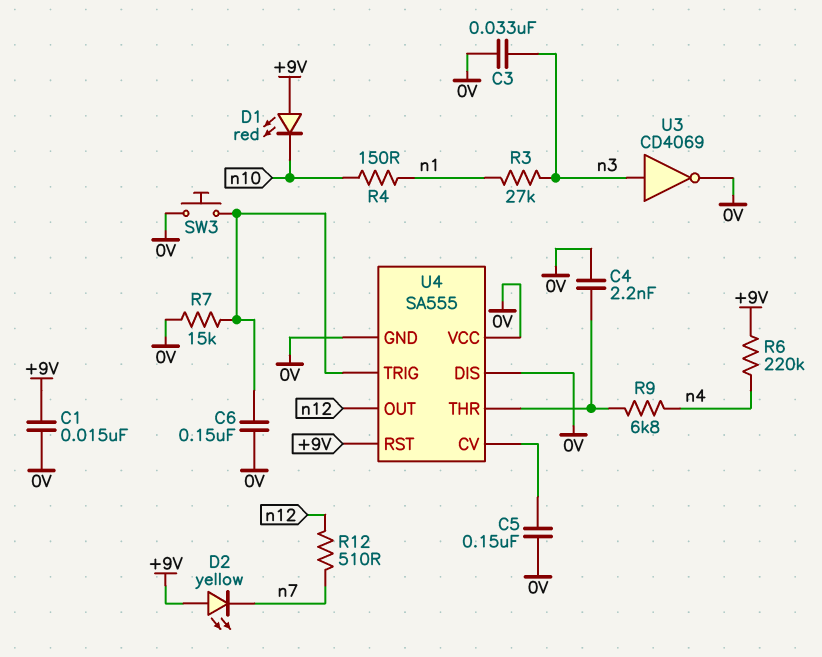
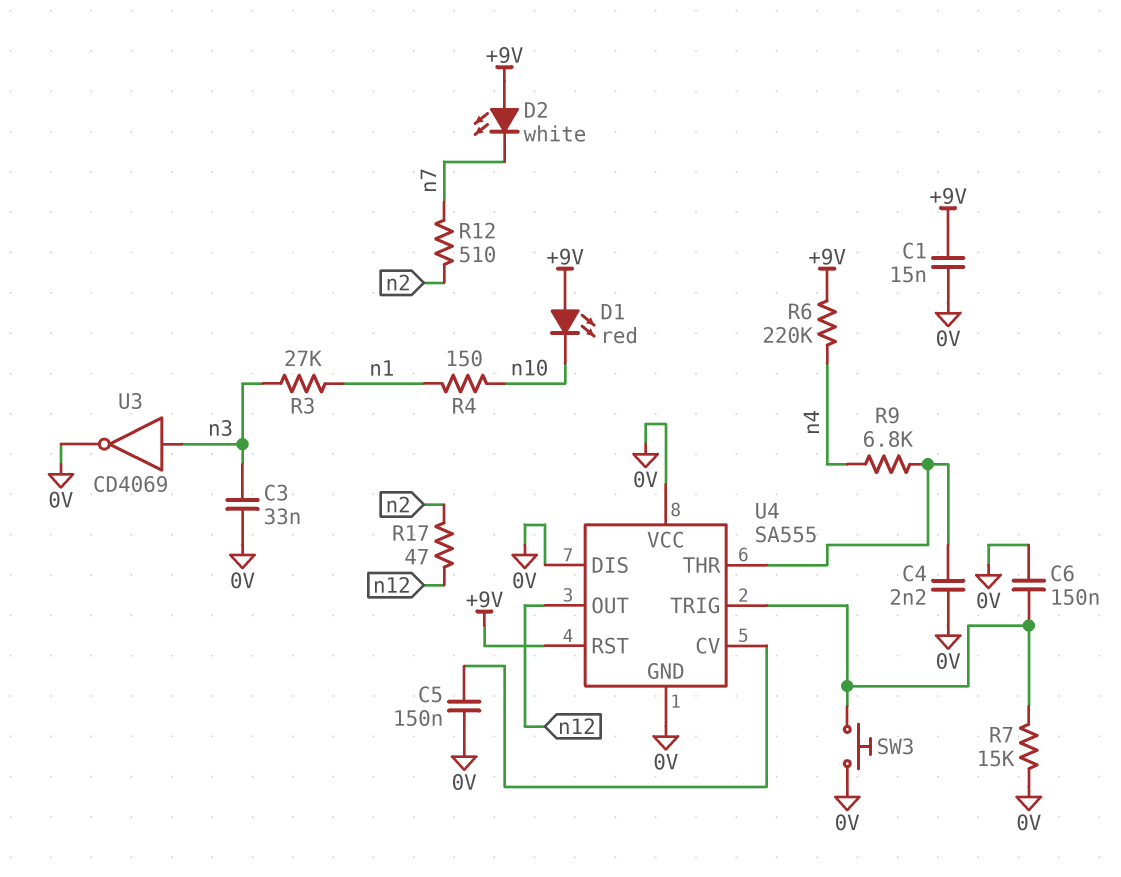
D2: LED yellow (A +9V, K n7) -> LED white (A +9V, K n7)
R12: 510 (n7, n12) -> 510 (n2, n7)
R17: none -> 47 (n2, n12)

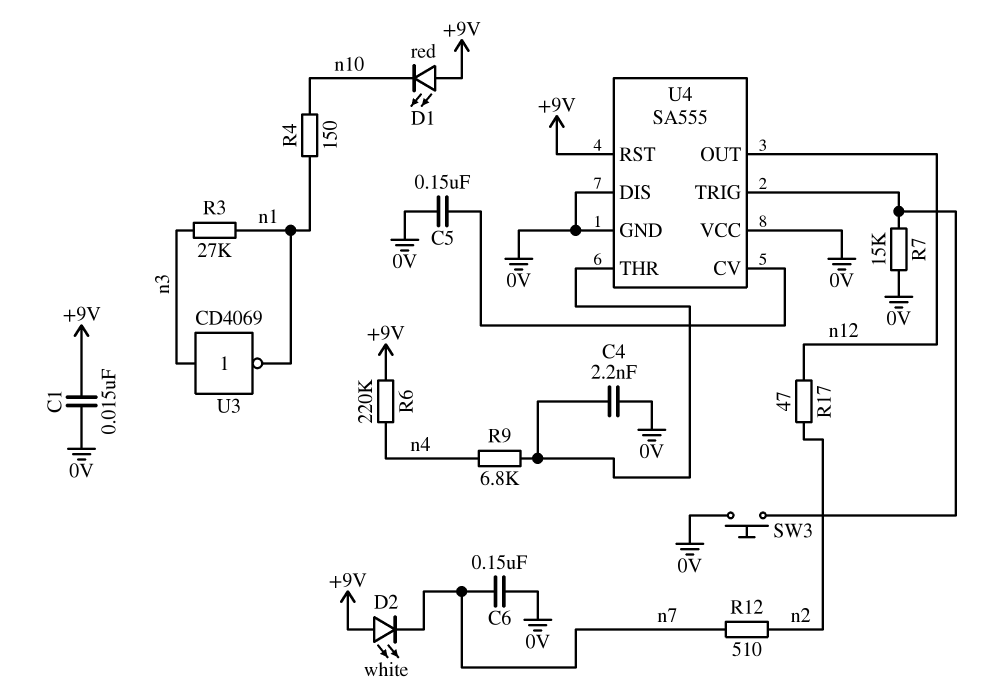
C3: 33nF (0V, n3) -> none
C6: 150nF (0V, U4/TRIG) -> 150nF (0V, n7)
U3: NOT CD4069 (in n3, out 0V) -> NOT CD4069 (in n3, out n1)

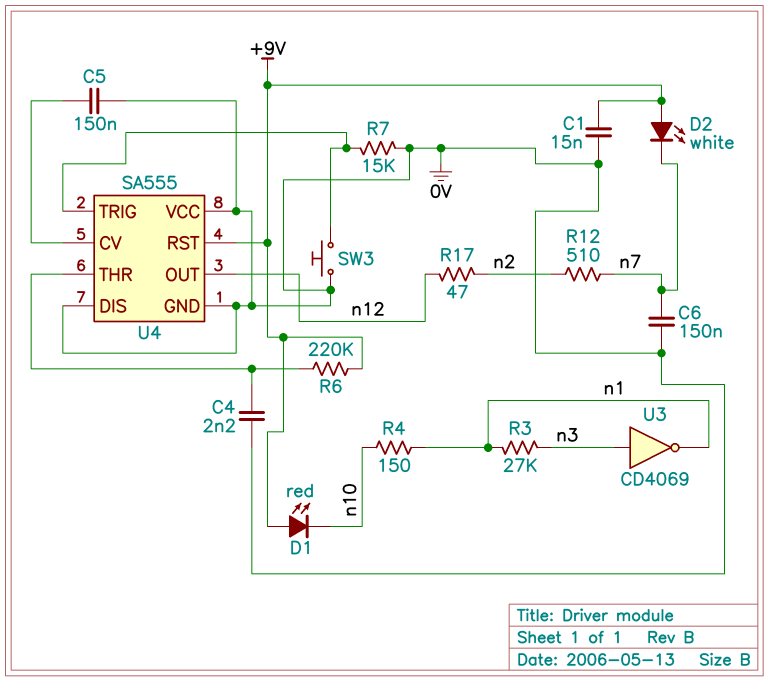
R6: 220k (+9V, n4) -> 220k (+9V, U4/THR)
R9: 6.8k (U4/THR, n4) -> none

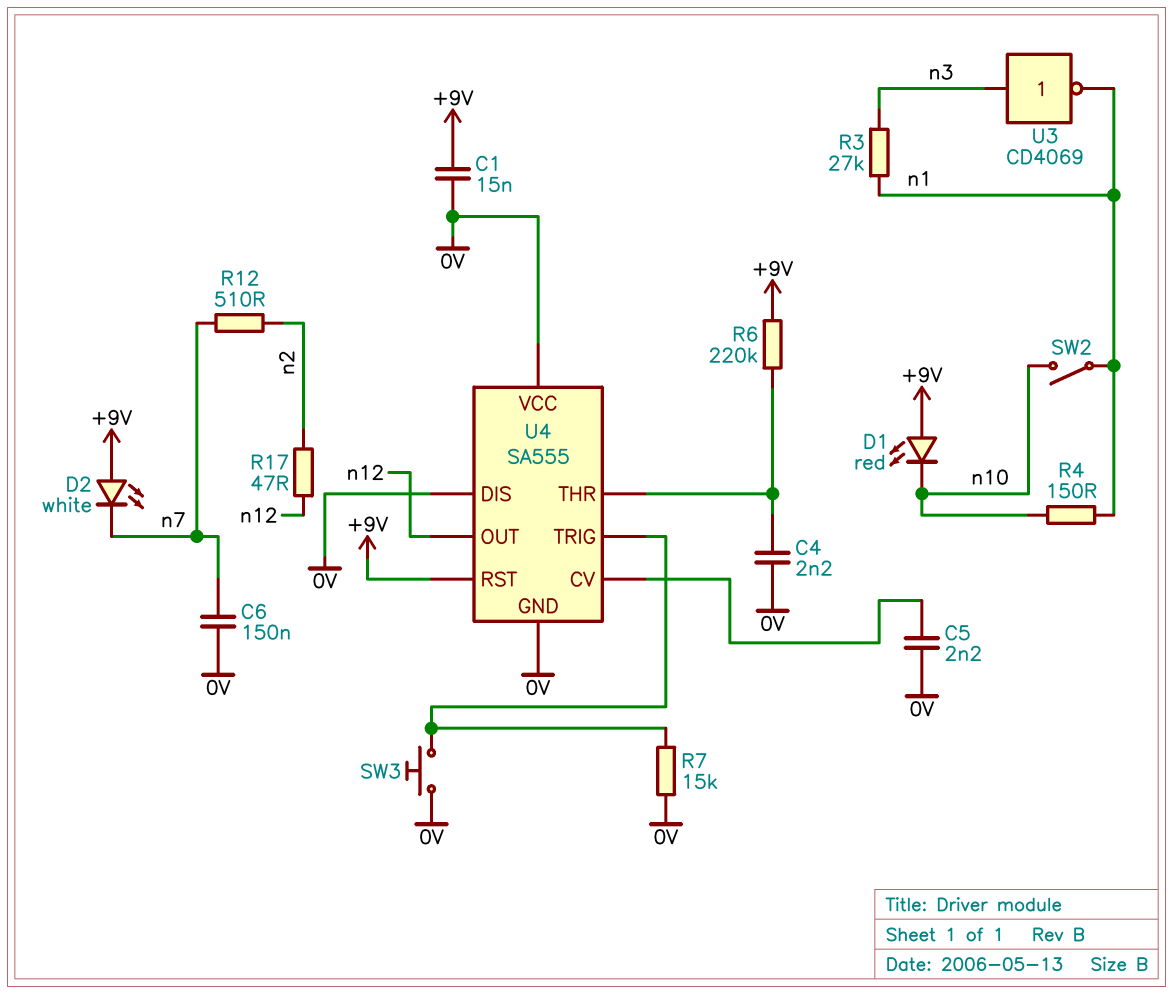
C5: 150nF (0V, U4/CV) -> 2.2nF (0V, U4/CV)
SW2: none -> switch (n1, n10)

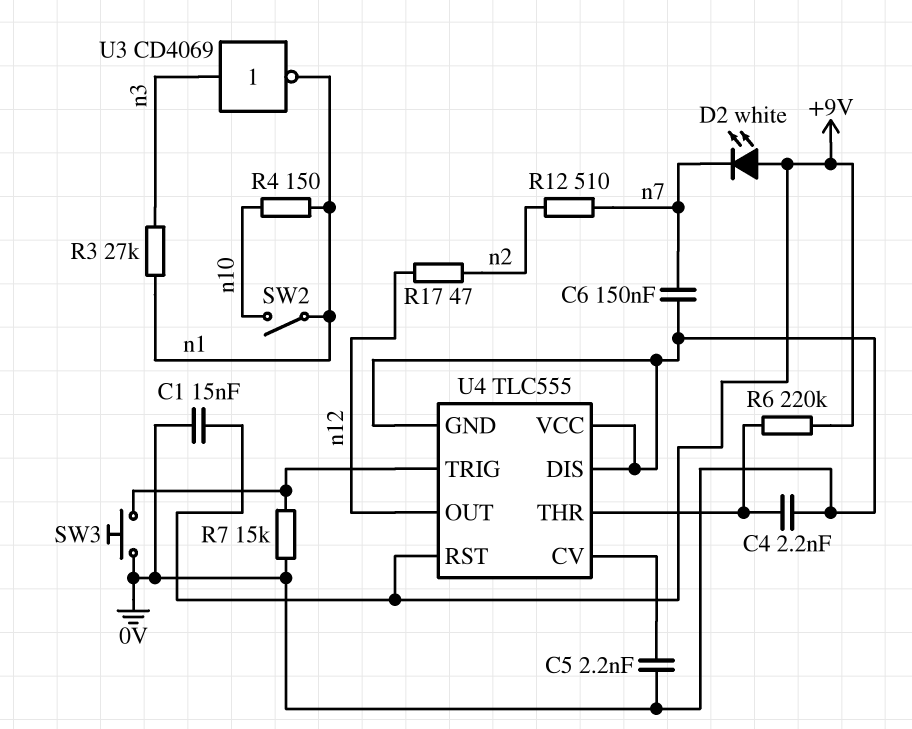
D1: LED red (A +9V, K n10) -> none
U4: SA555 -> TLC555

